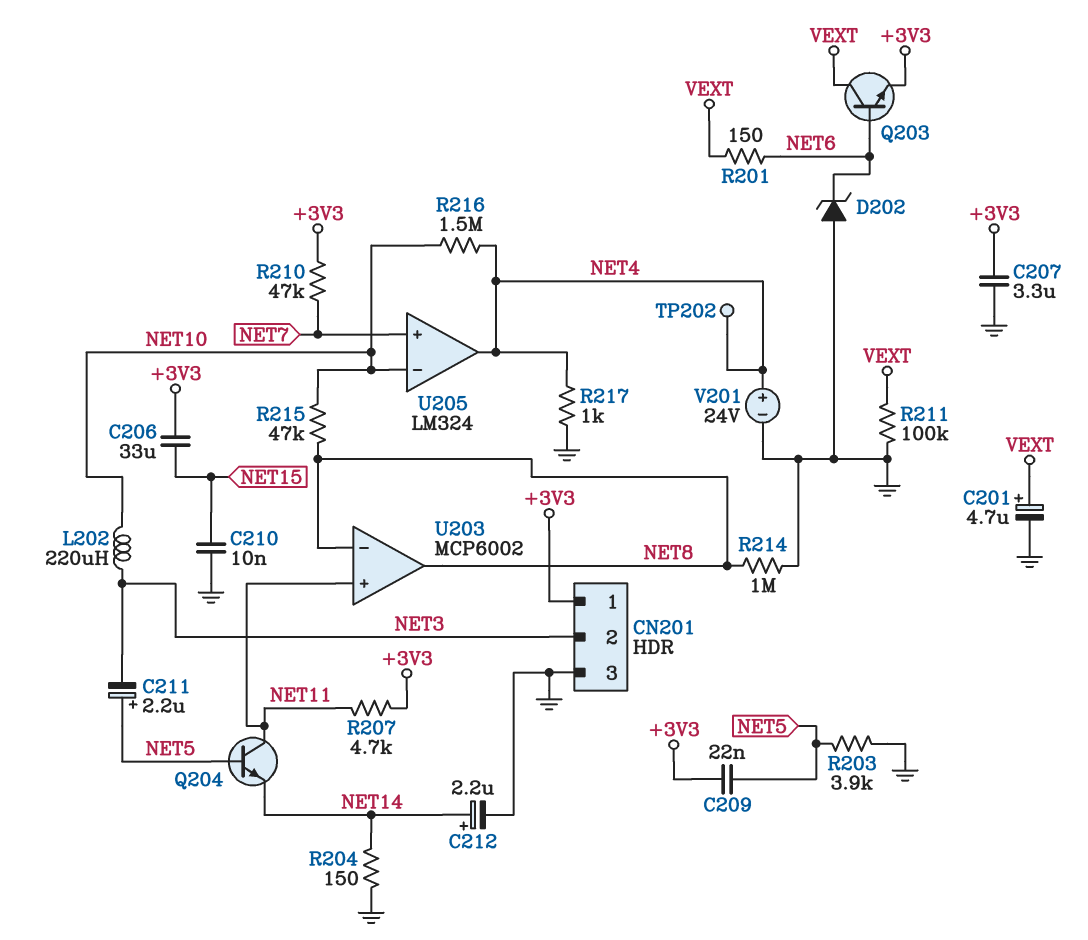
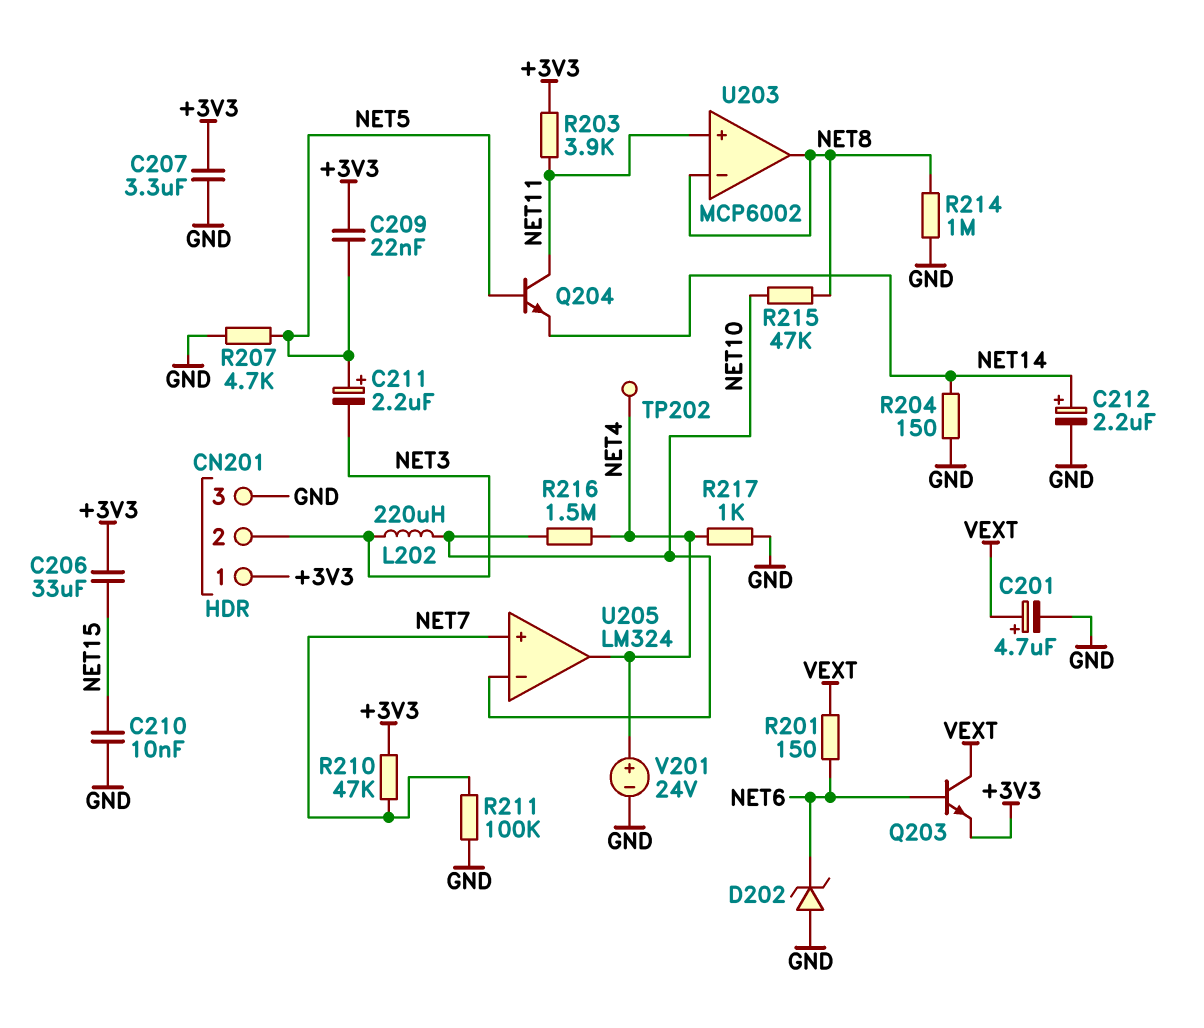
R203: 3.9k (GND, NET5) -> 3.9k (+3V3, NET11)
R207: 4.7k (+3V3, NET11) -> 4.7k (GND, NET5)
R211: 100k (GND, VEXT) -> 100k (GND, NET7)

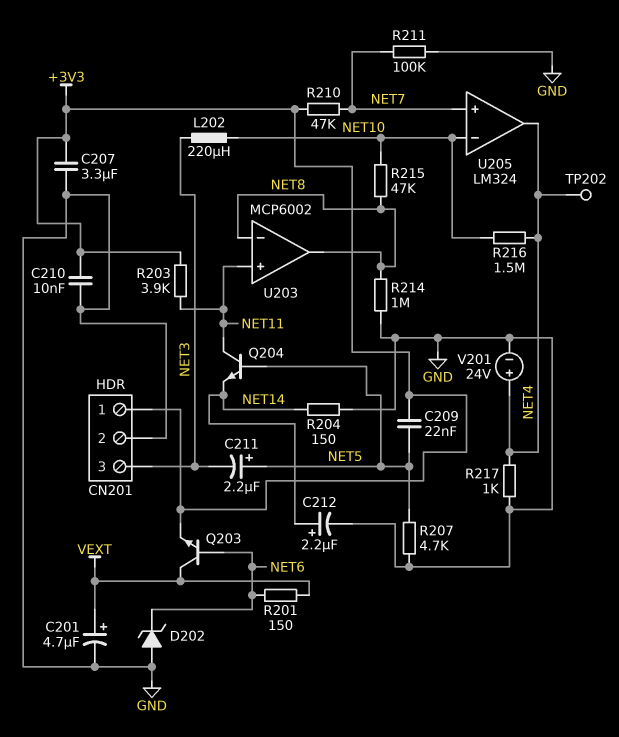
C206: 33uF (+3V3, NET15) -> none
C210: 10nF (GND, NET15) -> 10nF (+3V3, GND)
CN201 pin 2: NET3 -> GND
CN201 pin 3: GND -> NET3

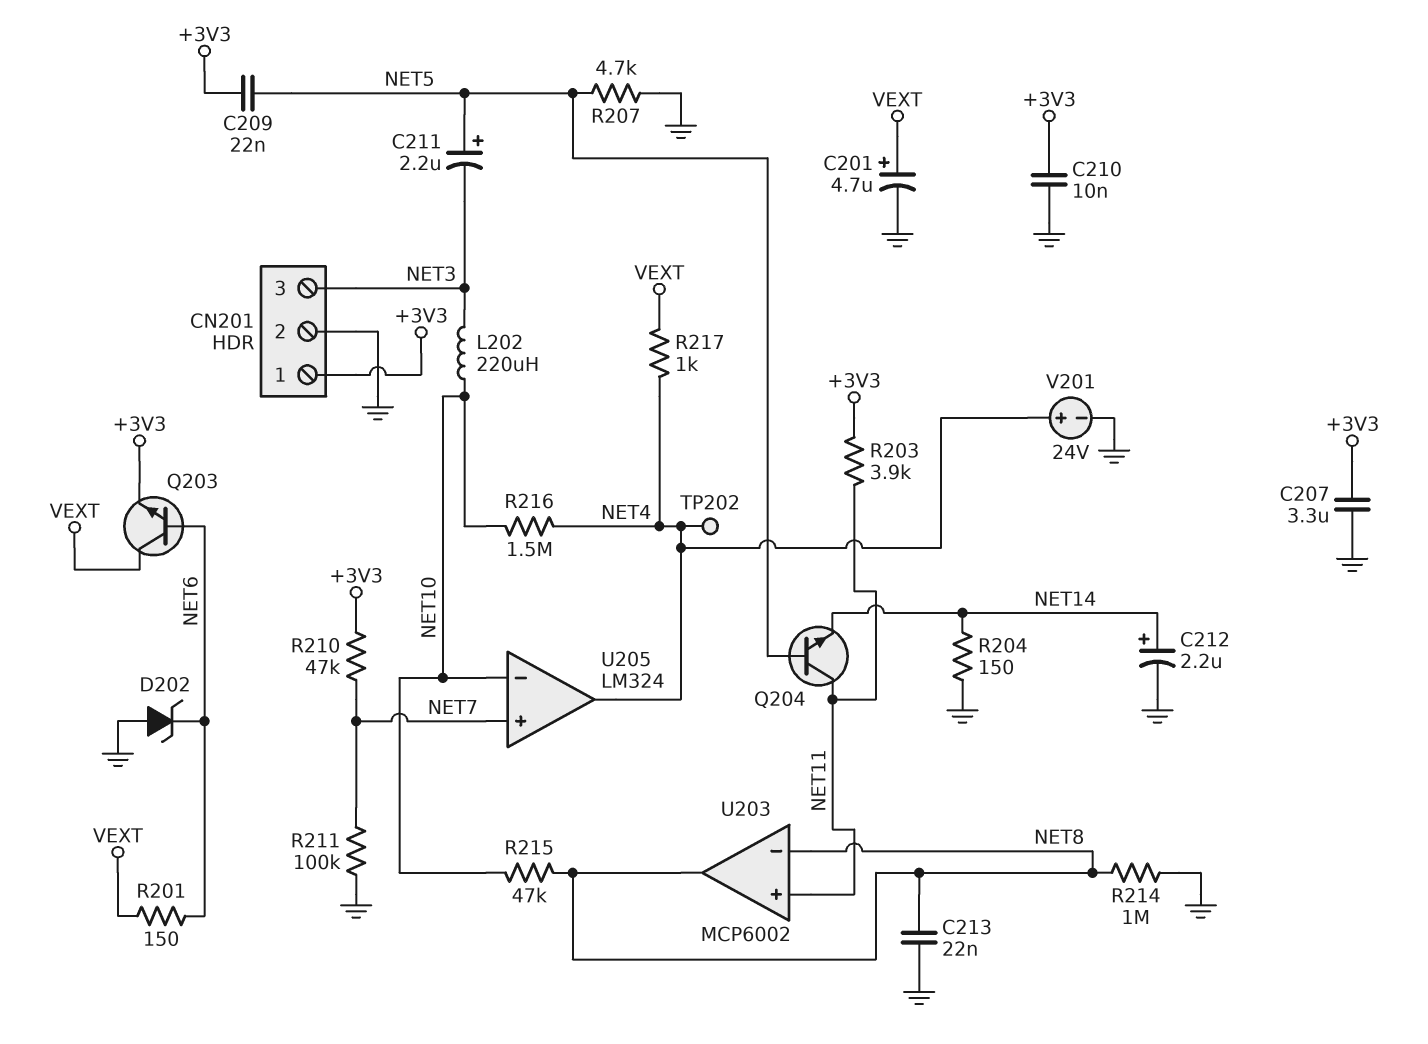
C213: none -> 22nF (GND, NET8)
R217: 1k (GND, NET4) -> 1k (NET4, VEXT)

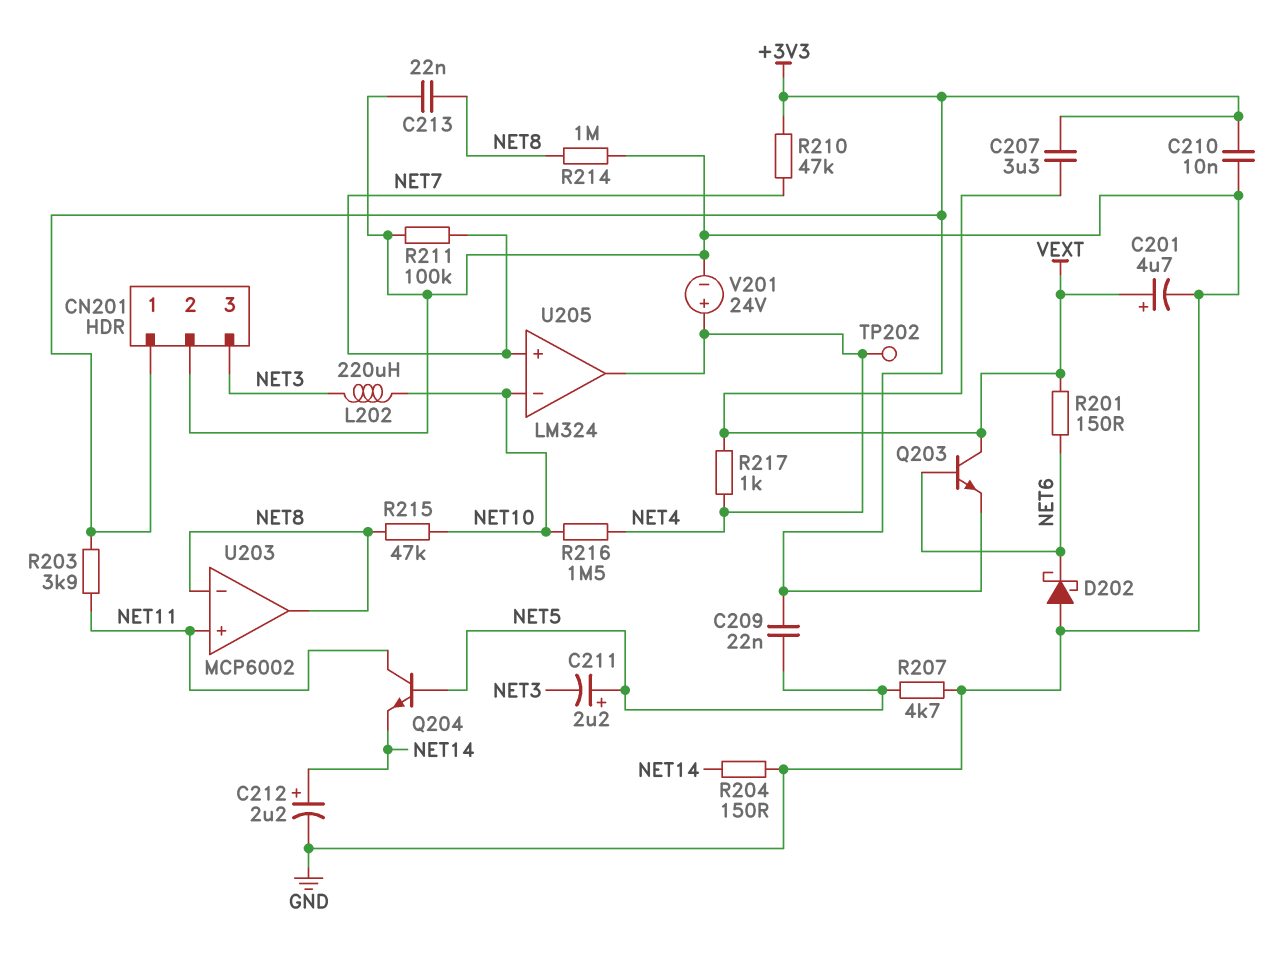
C207: 3.3uF (+3V3, GND) -> 3.3uF (+3V3, VEXT)
D202: zener (A GND, K NET6) -> schottky (A GND, K NET6)

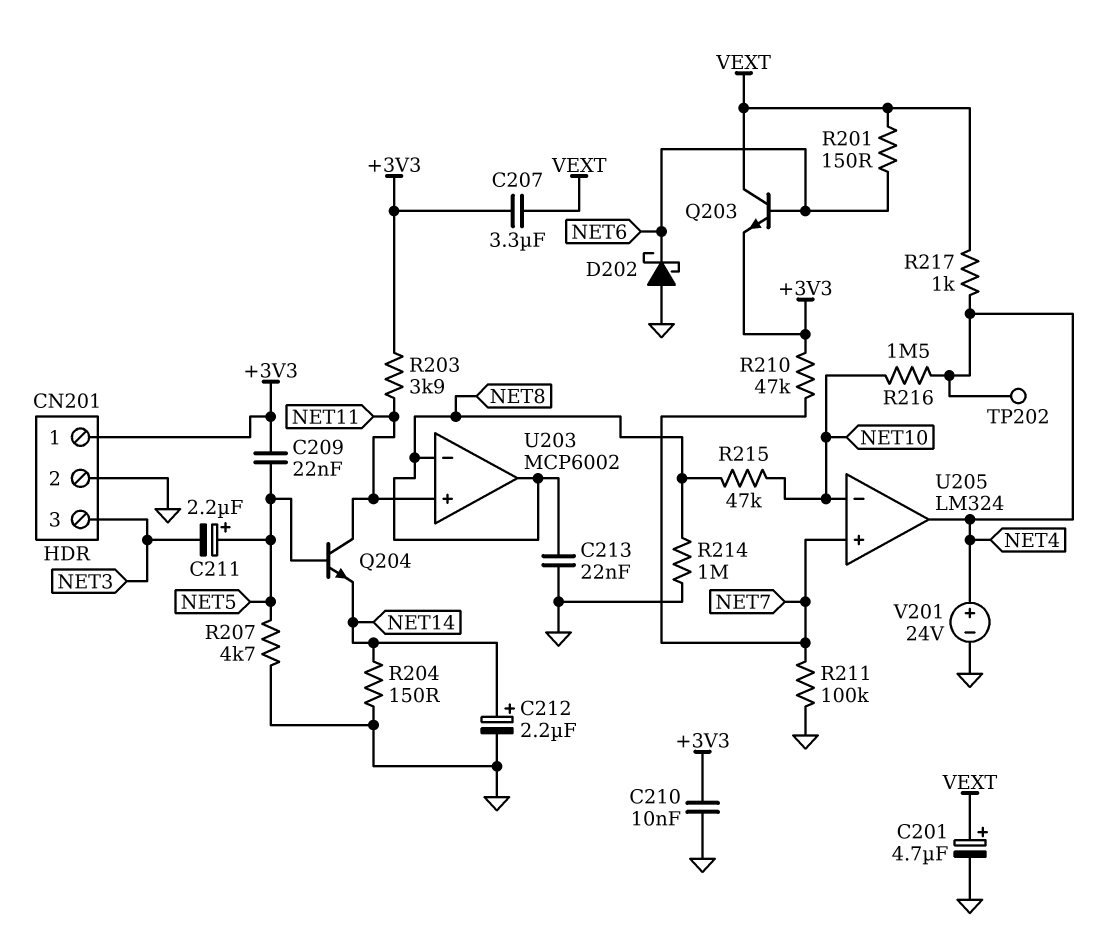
L202: 220uH (NET3, NET10) -> none

